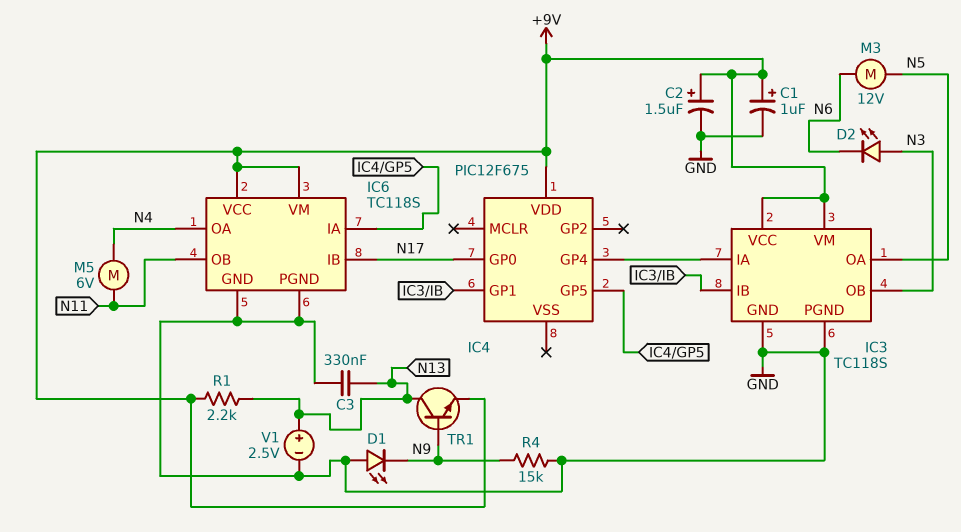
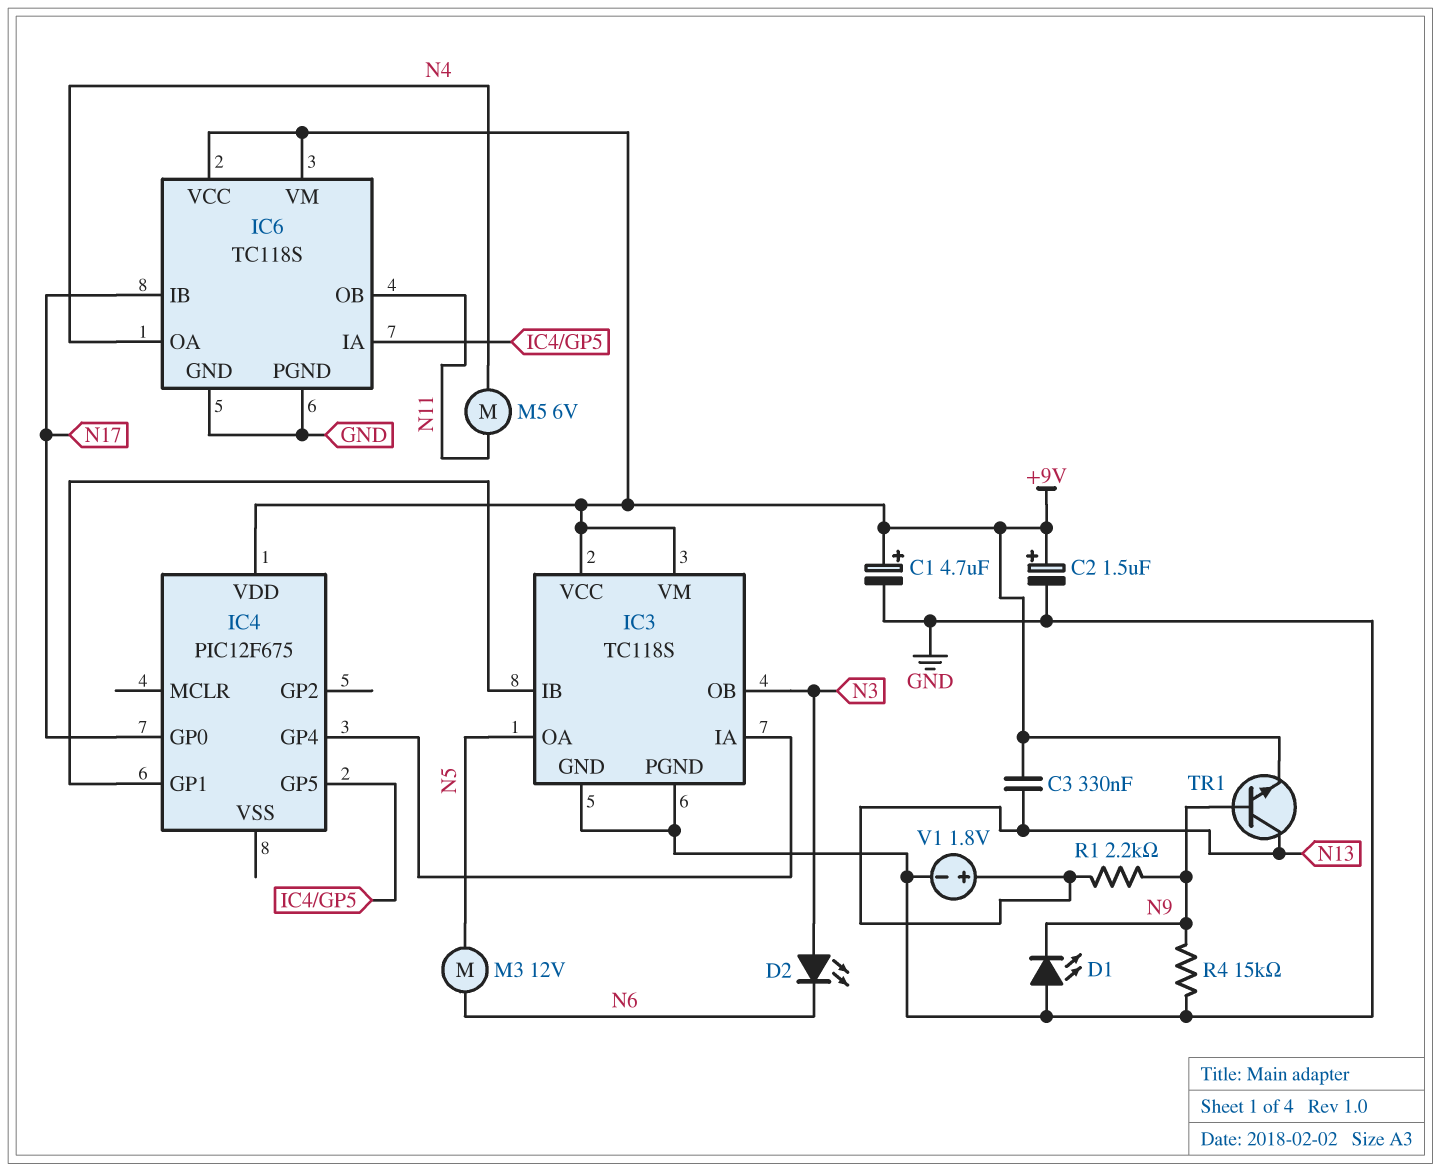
C1: 1uF (plus +9V, minus GND) -> 4.7uF (plus +9V, minus GND)
C3: 330nF (GND, N13) -> 330nF (+9V, N13)
R1: 2.2k (+9V, N13) -> 2.2k (N9, N13)
V1: 2.5V (plus N13, minus GND) -> 1.8V (plus N13, minus GND)

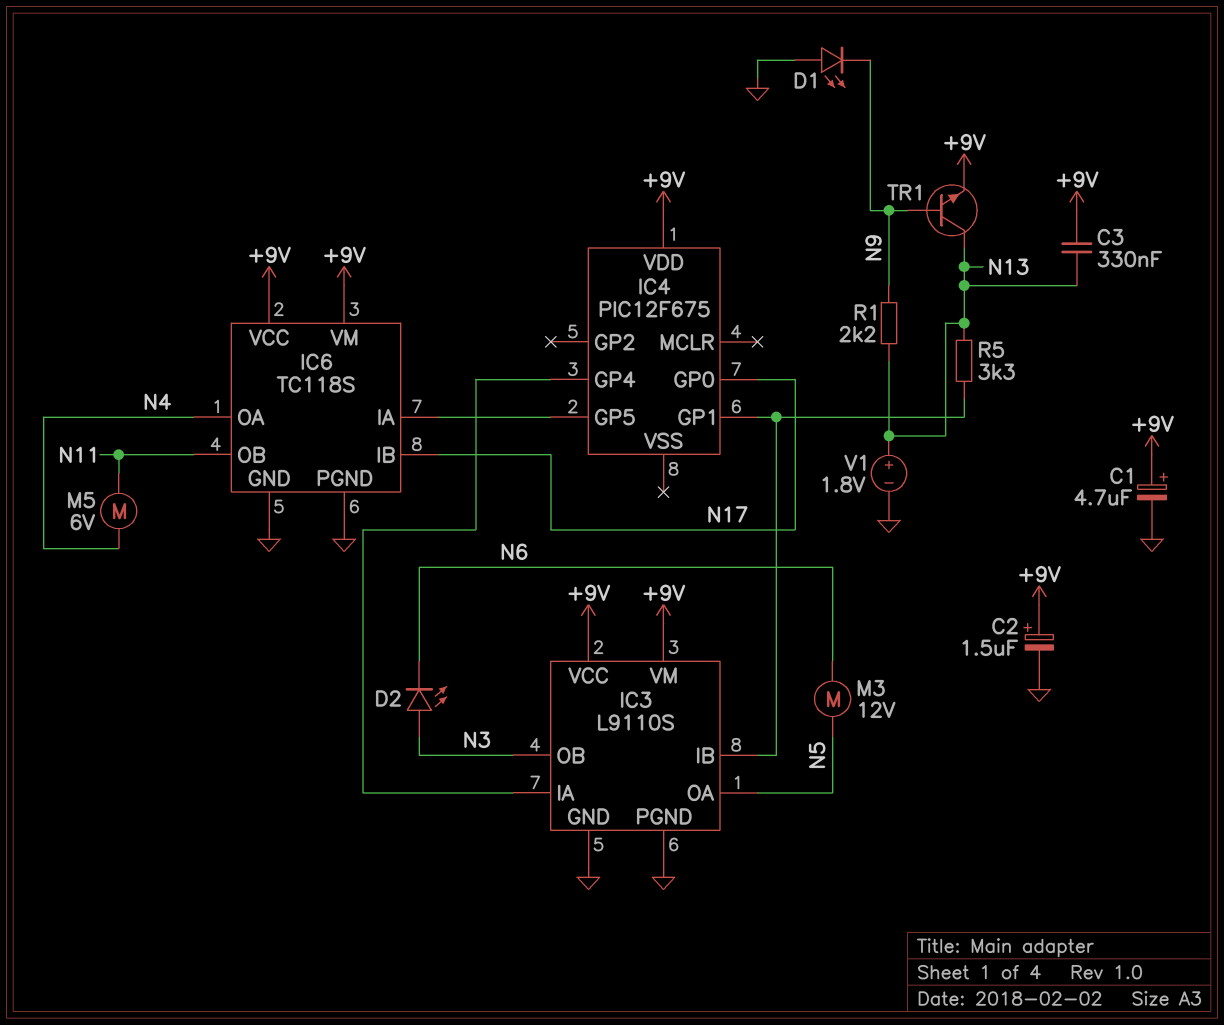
IC3: TC118S -> L9110S
R4: 15k (GND, N9) -> none
R5: none -> 3.3k (IC3/IB, N13)

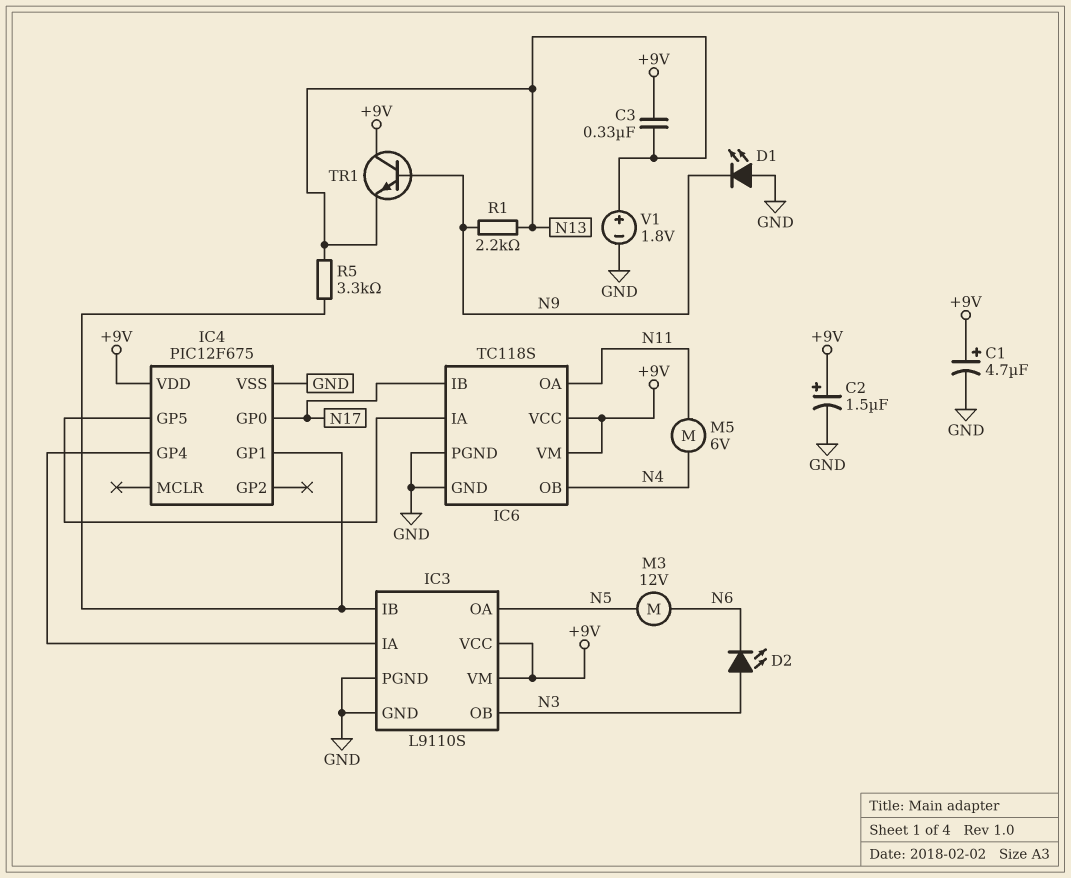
IC4 pin VSS: none -> GND
IC6 pin OA: N4 -> N11
IC6 pin OB: N11 -> N4
TR1: NPN (B N9, C N13, E +9V) -> NPN (B N9, C +9V, E N13)

